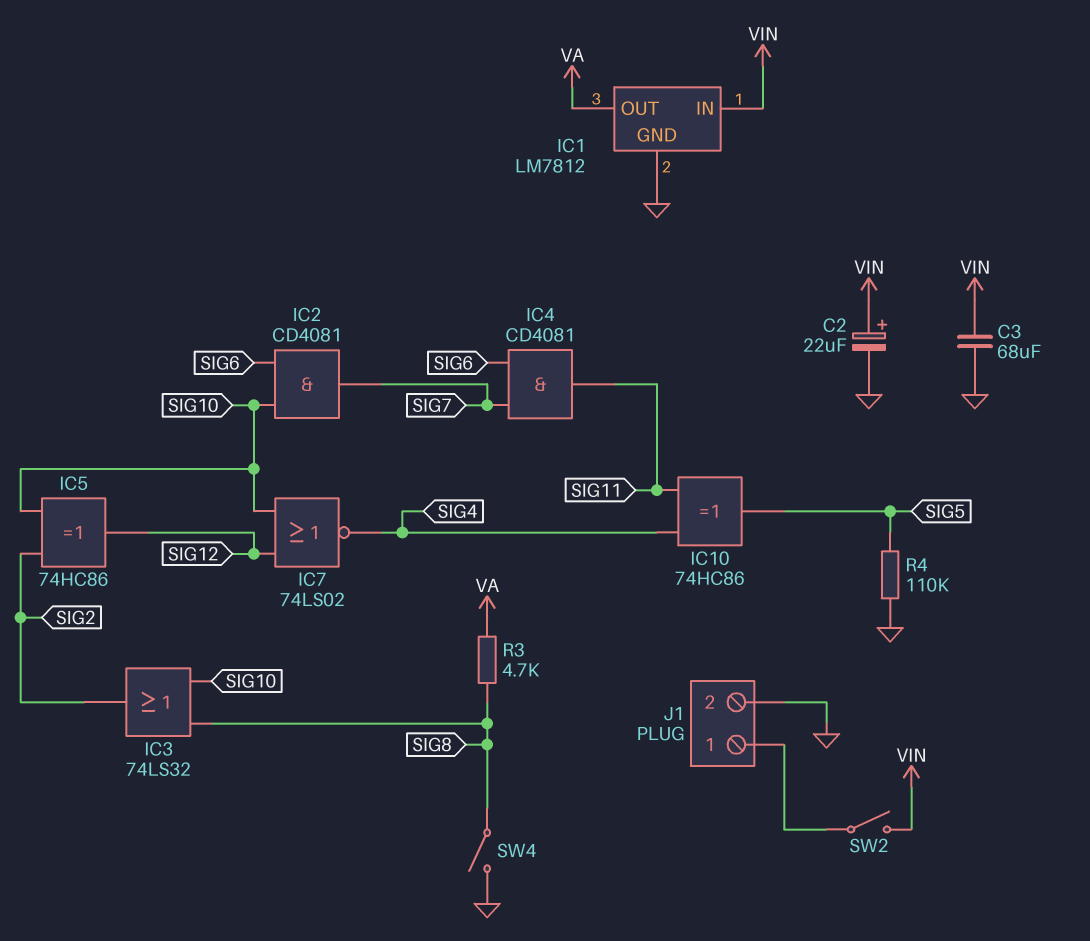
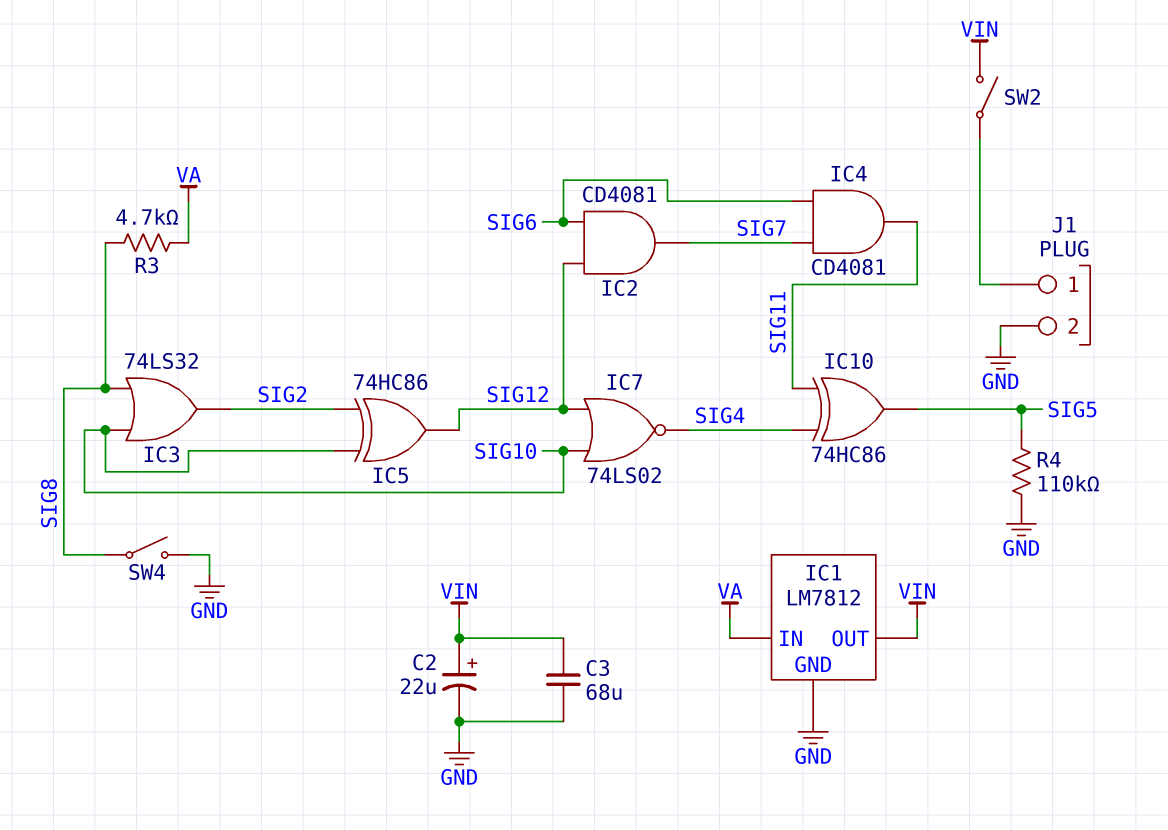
IC1 pin IN: VIN -> VA
IC1 pin OUT: VA -> VIN
IC2: AND CD4081 (in SIG6, in SIG10, out SIG7) -> AND CD4081 (in SIG6, in SIG12, out SIG7)

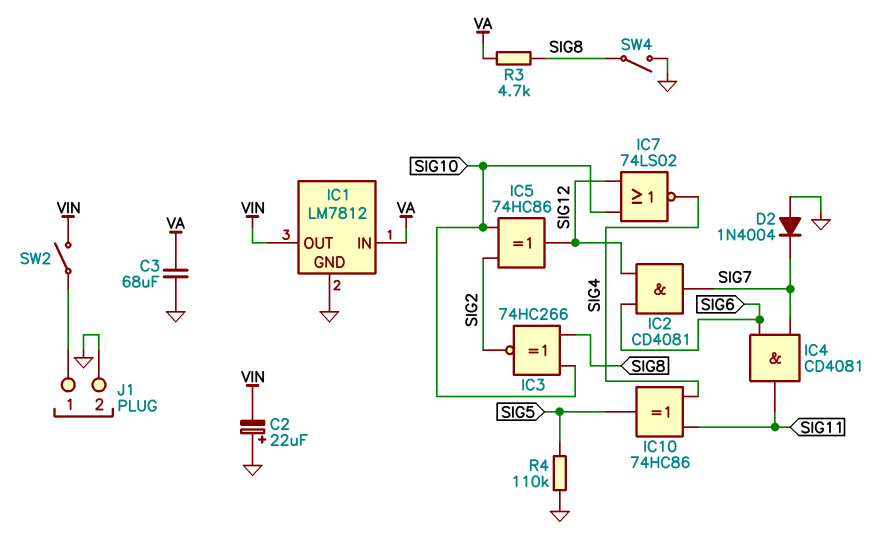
C2: 22uF (plus VIN, minus GND) -> 22uF (plus GND, minus VIN)
C3: 68uF (GND, VIN) -> 68uF (GND, VA)
D2: none -> diode 1N4004 (A GND, K SIG7)
IC3: OR 74LS32 (in SIG8, in SIG10, out SIG2) -> XNOR 74HC266 (in SIG8, in SIG10, out SIG2)

